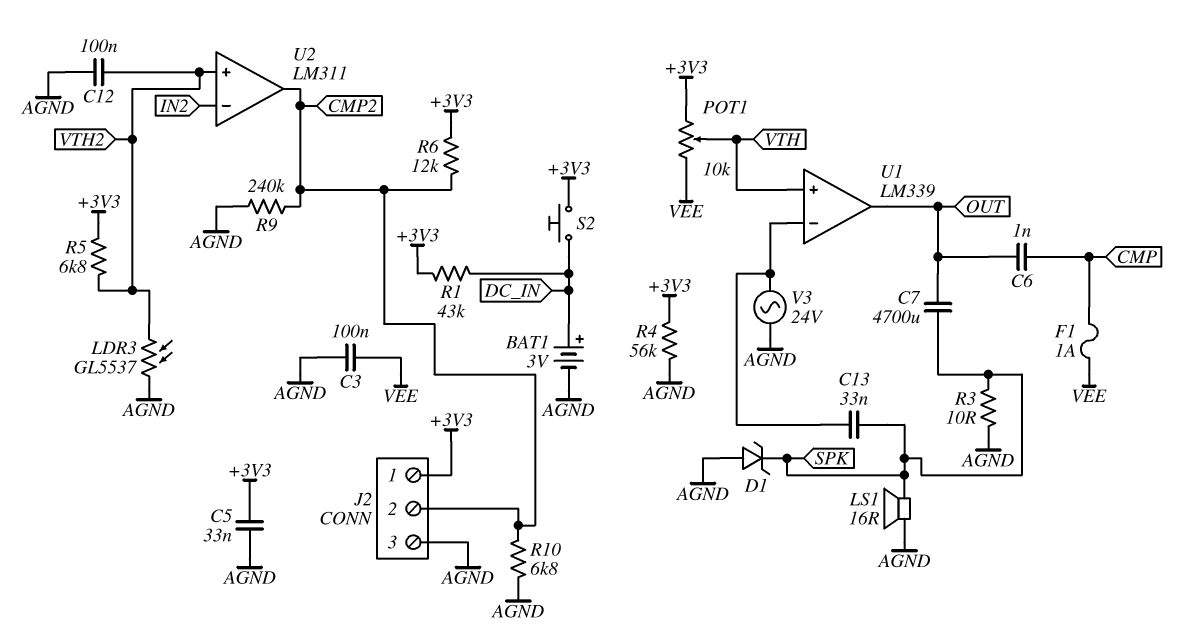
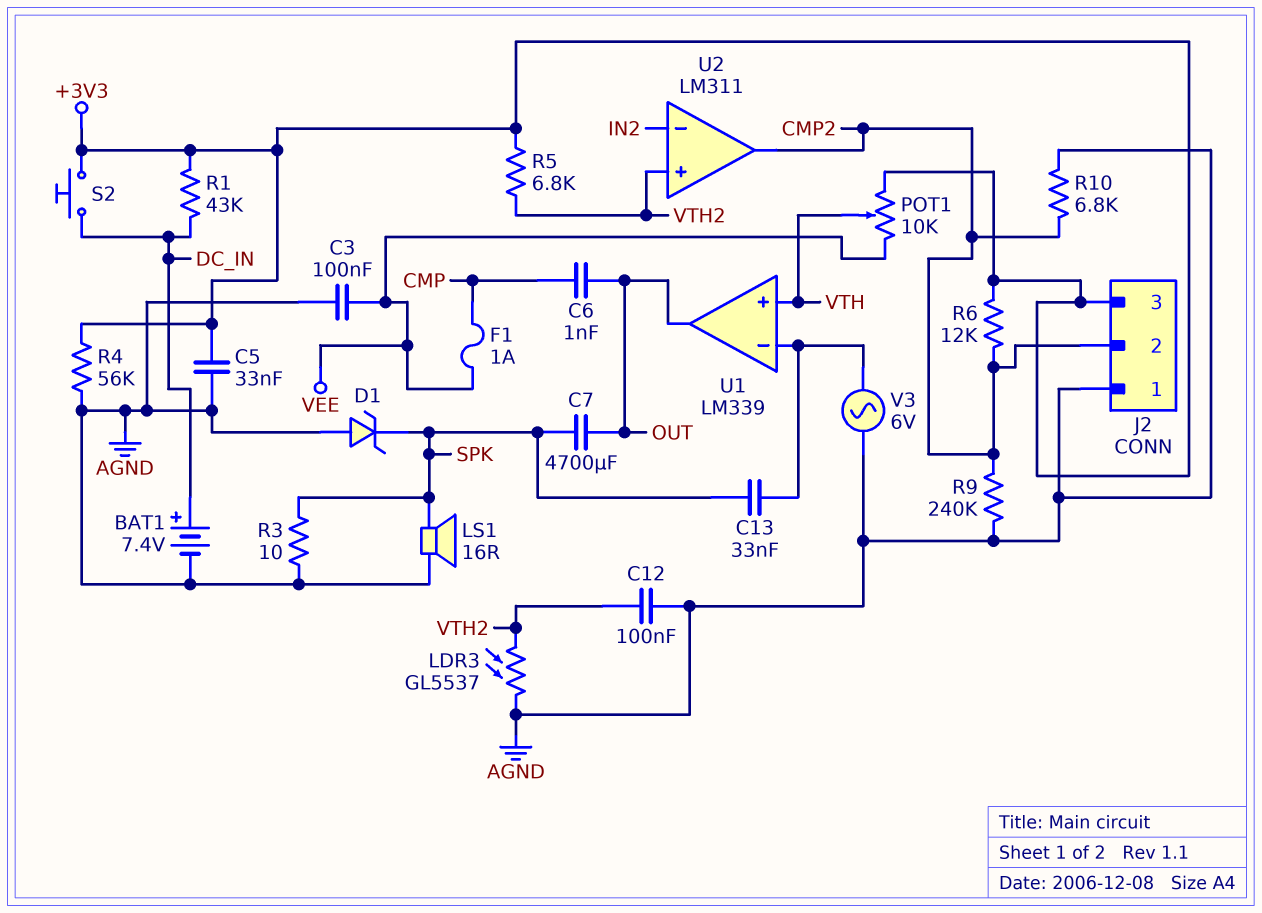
BAT1: 3V (plus DC_IN, minus AGND) -> 7.4V (plus DC_IN, minus AGND)
J2 pin 1: +3V3 -> AGND
J2 pin 3: AGND -> +3V3
V3: AC 24V (AGND, U1/in-) -> AC 6V (AGND, U1/in-)

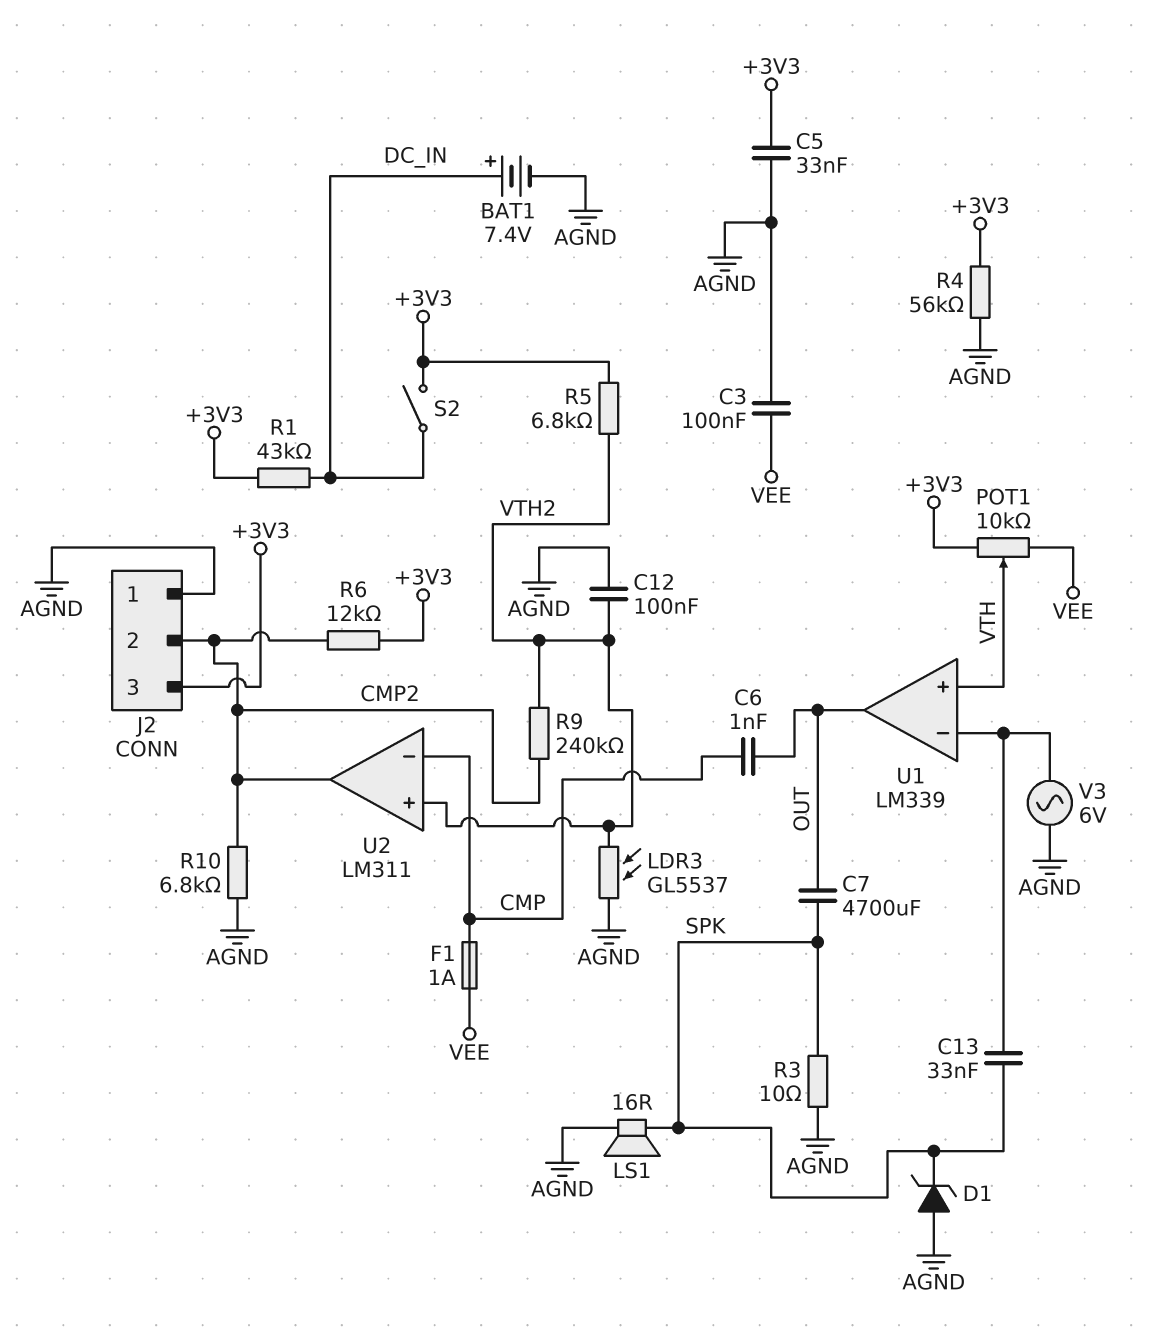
R9: 240k (AGND, CMP2) -> 240k (CMP2, VTH2)
S2: button (+3V3, DC_IN) -> switch (+3V3, DC_IN)
U2 pin in-: IN2 -> CMP

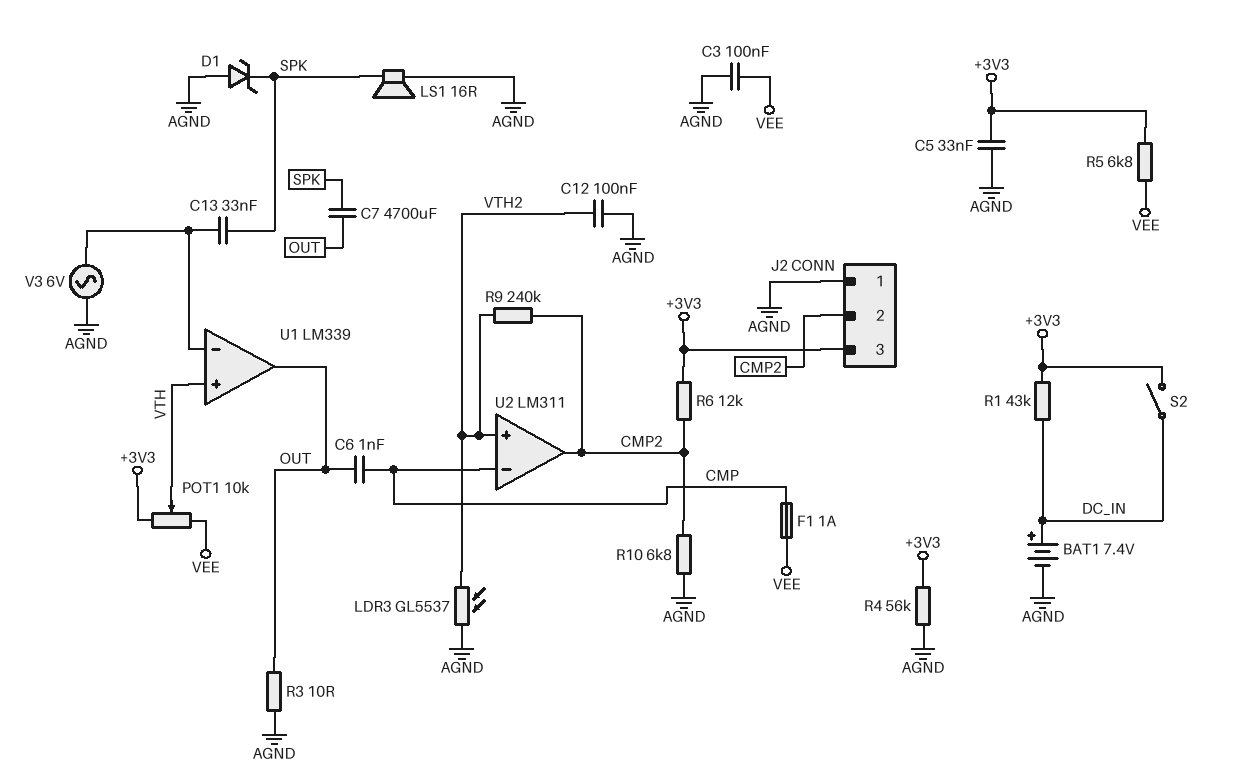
R3: 10 (AGND, SPK) -> 10 (AGND, OUT)
R5: 6.8k (+3V3, VTH2) -> 6.8k (+3V3, VEE)

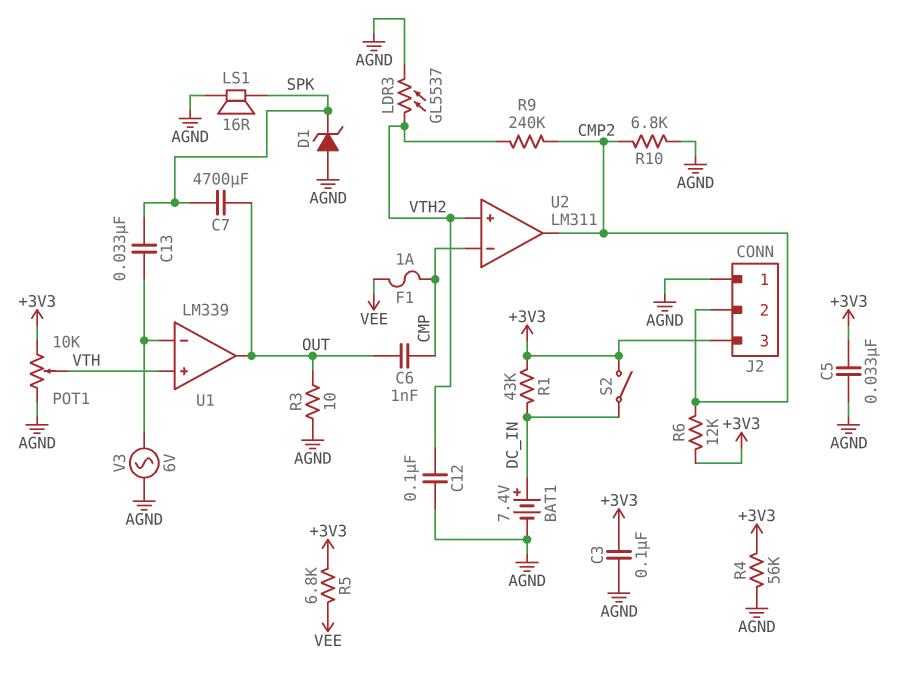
C3: 100nF (AGND, VEE) -> 100nF (+3V3, AGND)
POT1: 10k (+3V3, VEE, wiper VTH) -> 10k (+3V3, AGND, wiper VTH)

